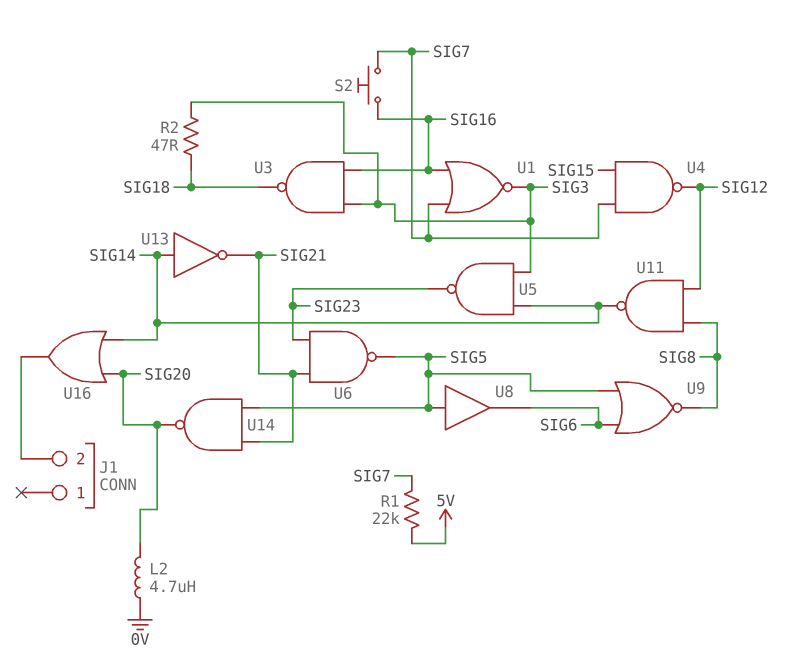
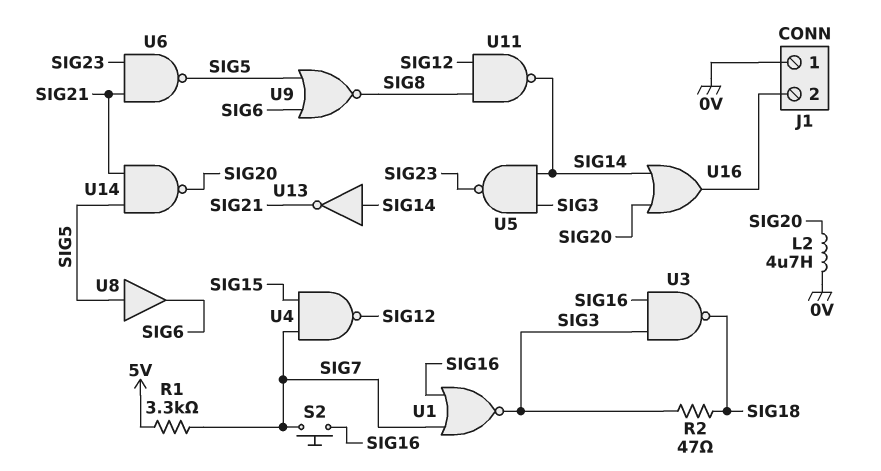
J1 pin 1: none -> 0V
R1: 22k (5V, SIG7) -> 3.3k (5V, SIG7)

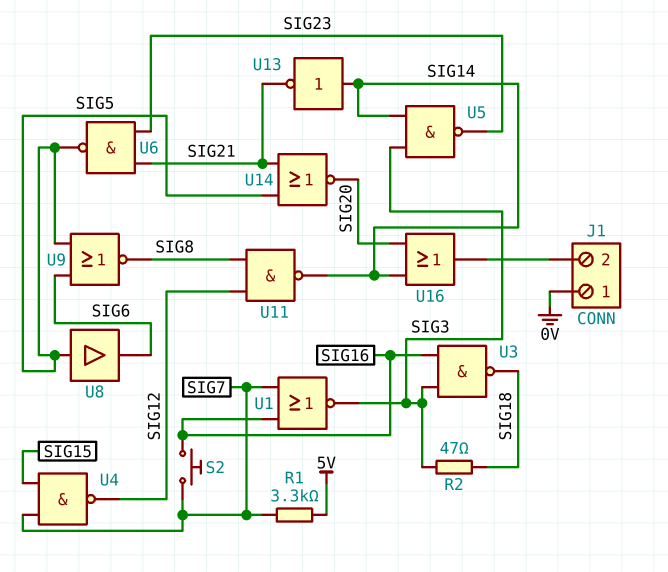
L2: 4.7uH (0V, SIG20) -> none
U14: NAND (in SIG5, in SIG21, out SIG20) -> NOR (in SIG5, in SIG21, out SIG20)

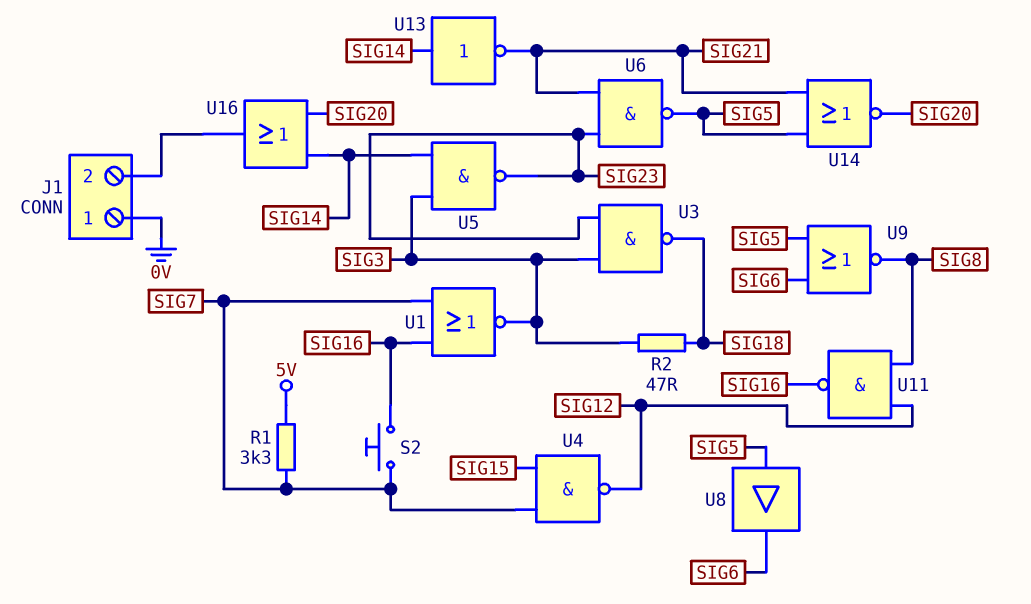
U3: NAND (in SIG3, in SIG16, out SIG18) -> NAND (in SIG3, in SIG23, out SIG18)
U11: NAND (in SIG8, in SIG12, out SIG14) -> NAND (in SIG8, in SIG12, out SIG16)

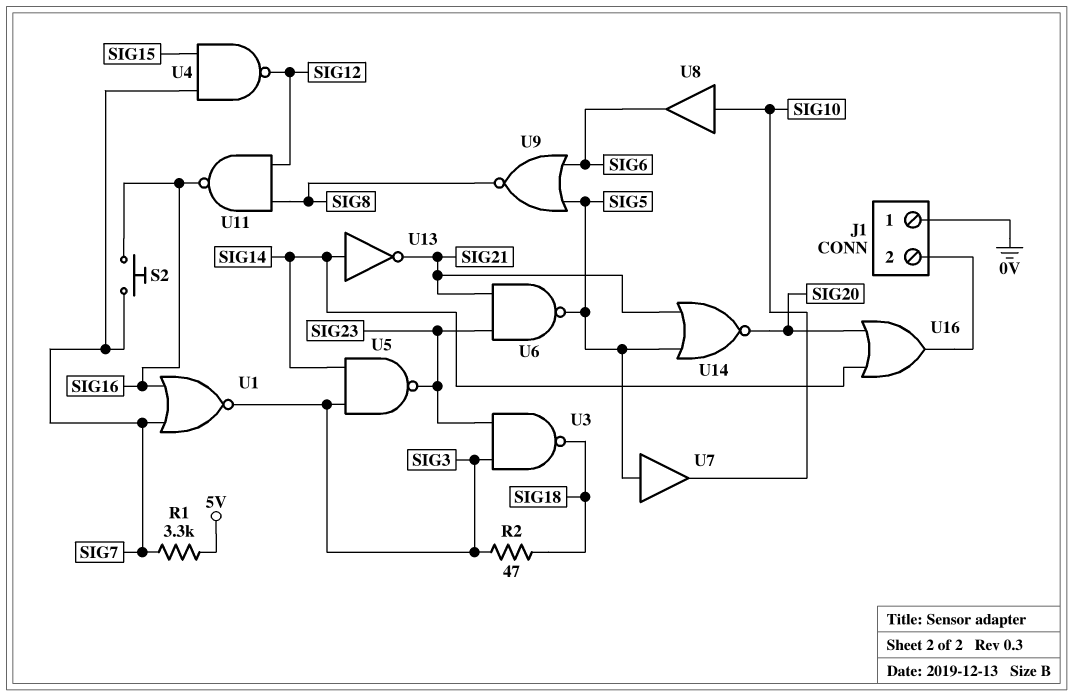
U7: none -> buffer (in SIG5, out SIG10)
U8: buffer (in SIG5, out SIG6) -> buffer (in SIG10, out SIG6)

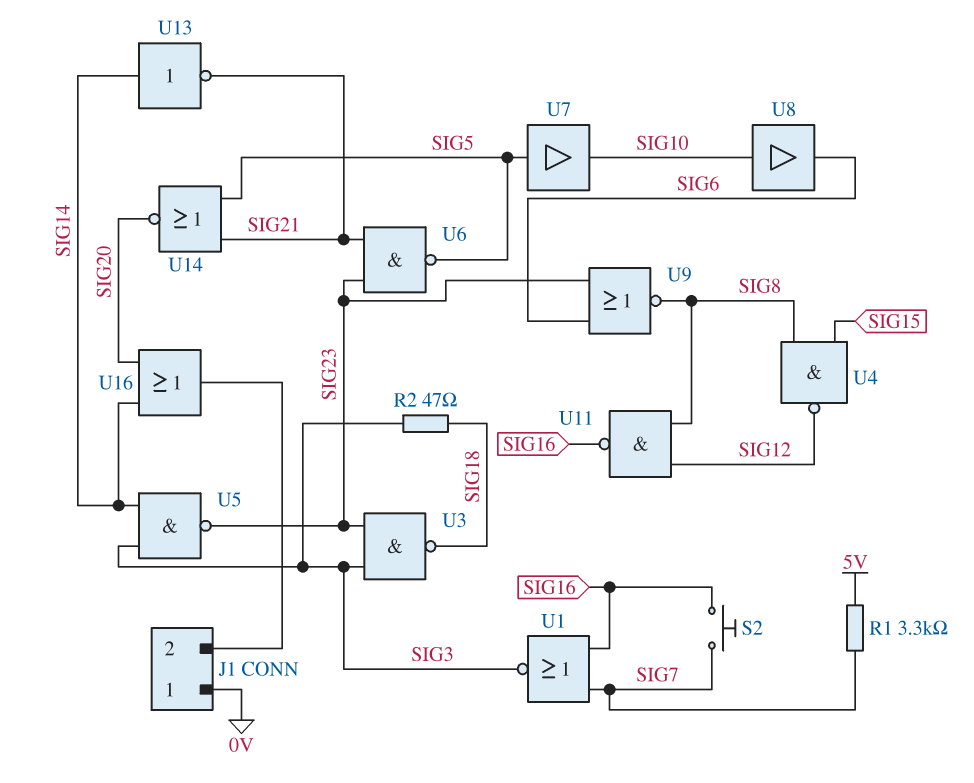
U4: NAND (in SIG7, in SIG15, out SIG12) -> NAND (in SIG8, in SIG15, out SIG12)
U9: NOR (in SIG5, in SIG6, out SIG8) -> NOR (in SIG6, in SIG23, out SIG8)

